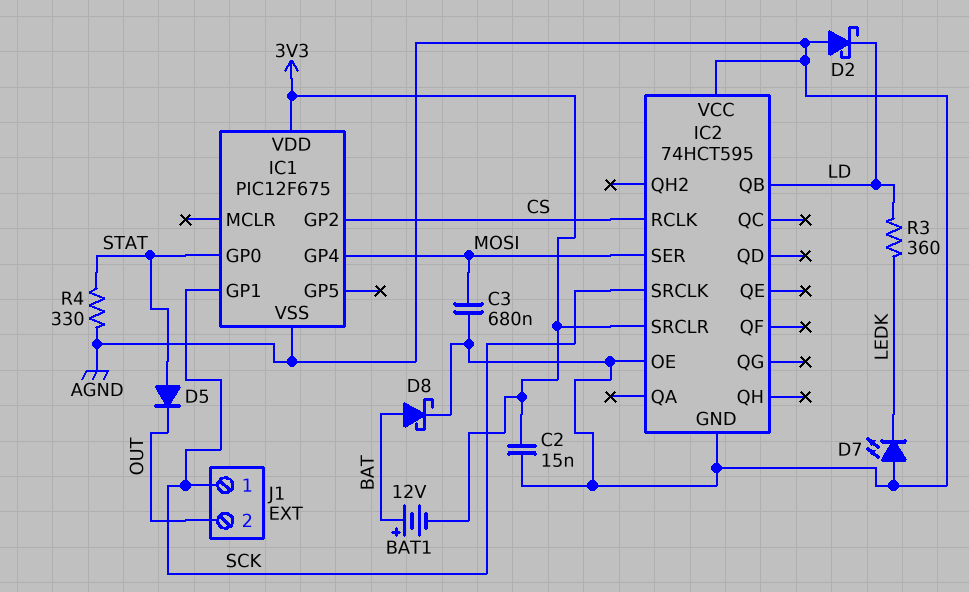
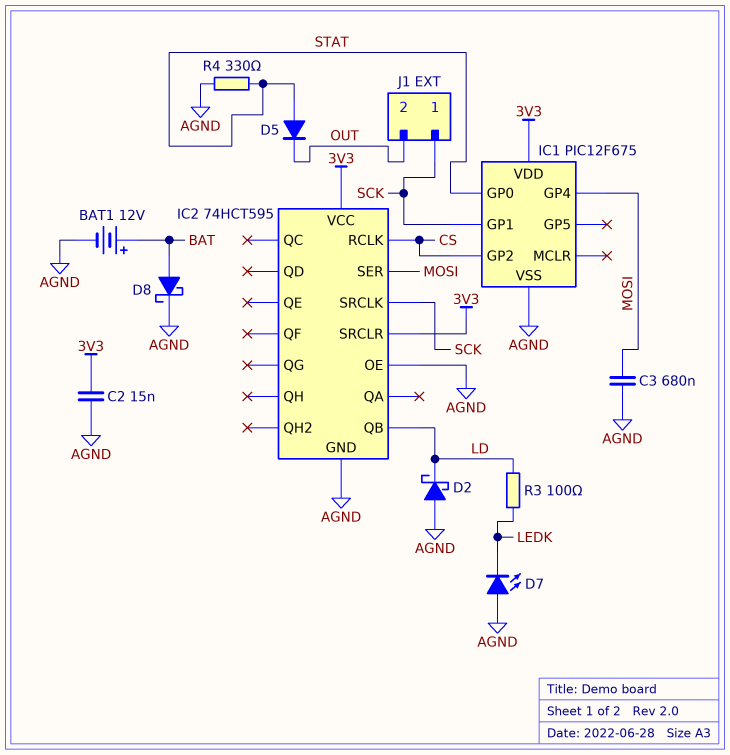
BAT1: 12V (plus BAT, minus 3V3) -> 12V (plus BAT, minus AGND)
IC2 pin VCC: AGND -> 3V3
R3: 360 (LD, LEDK) -> 100 (LD, LEDK)

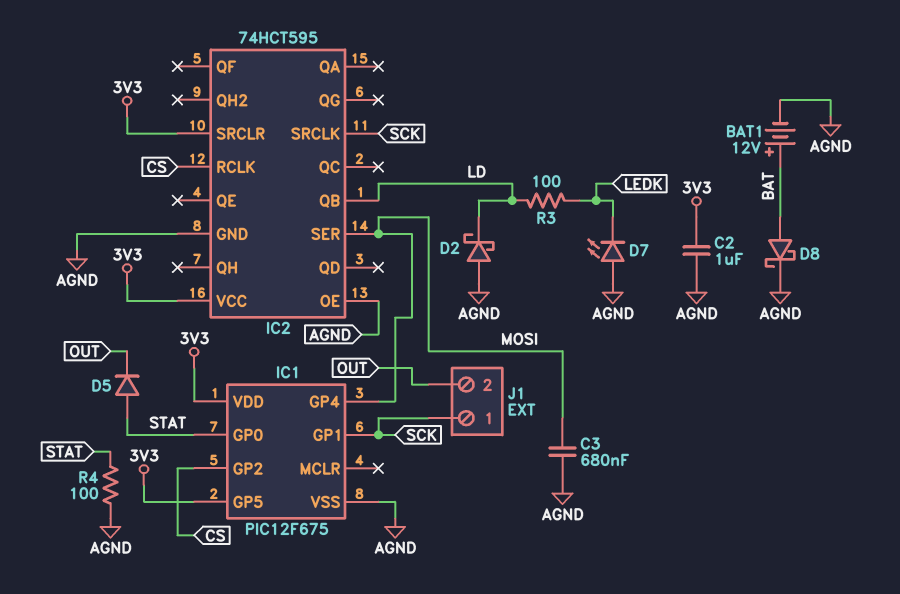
C2: 15nF (3V3, AGND) -> 1uF (3V3, AGND)
IC1 pin GP5: none -> 3V3
R4: 330 (AGND, STAT) -> 100 (AGND, STAT)

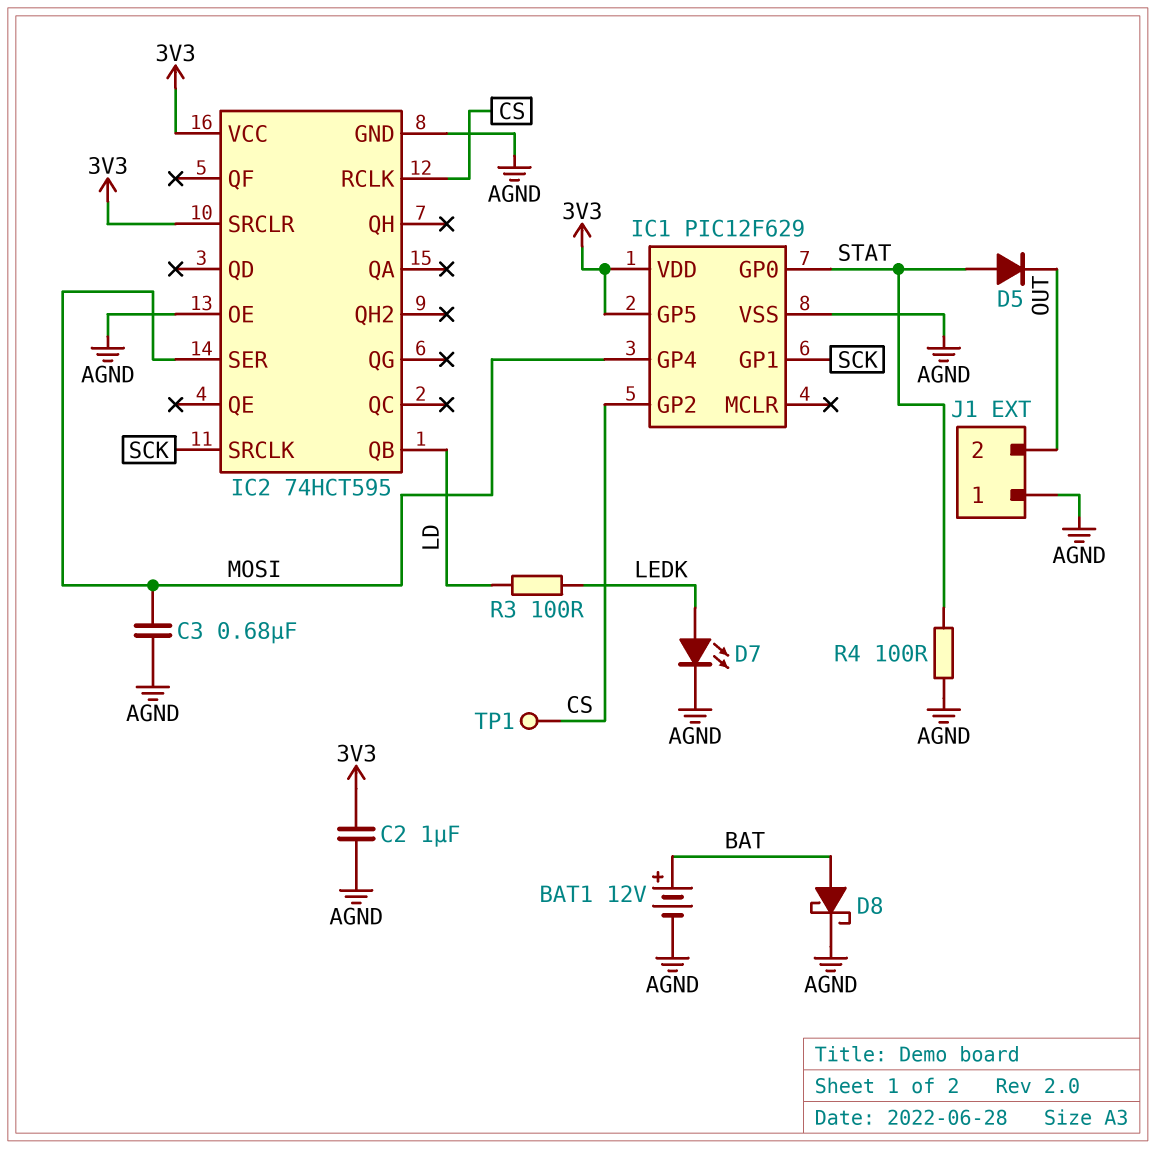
D2: schottky (A AGND, K LD) -> none
D7: LED (A AGND, K LEDK) -> LED (A LEDK, K AGND)
IC1: PIC12F675 -> PIC12F629
J1 pin 1: SCK -> AGND
TP1: none -> test point (CS)

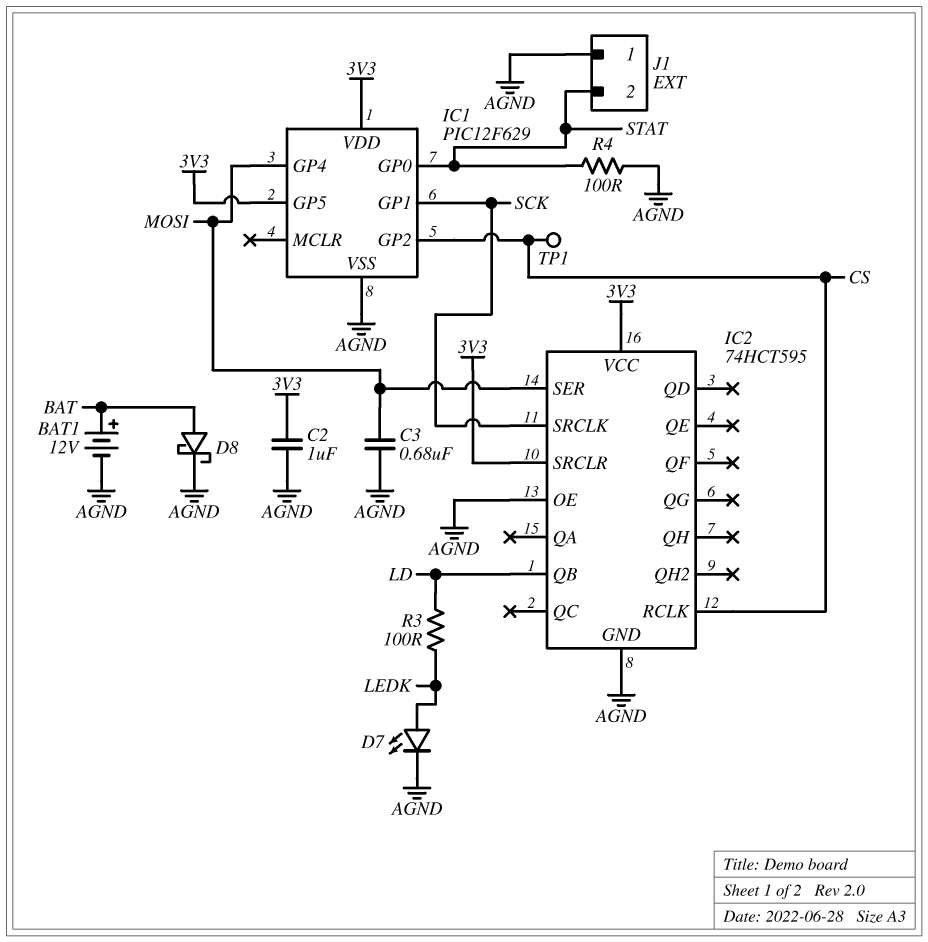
D5: diode (A STAT, K OUT) -> none
J1 pin 2: OUT -> STAT

